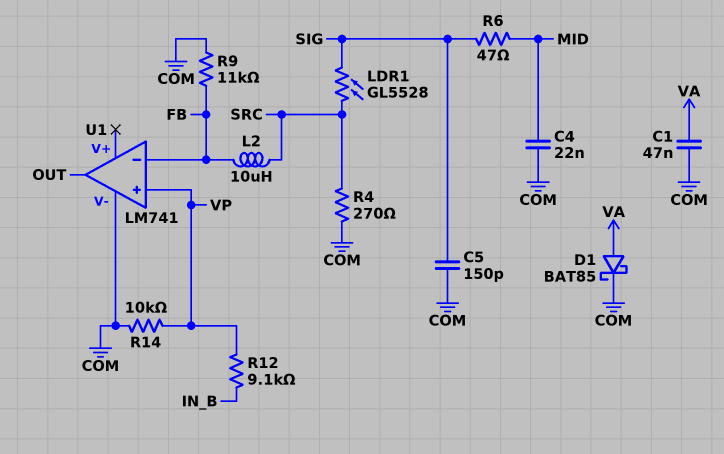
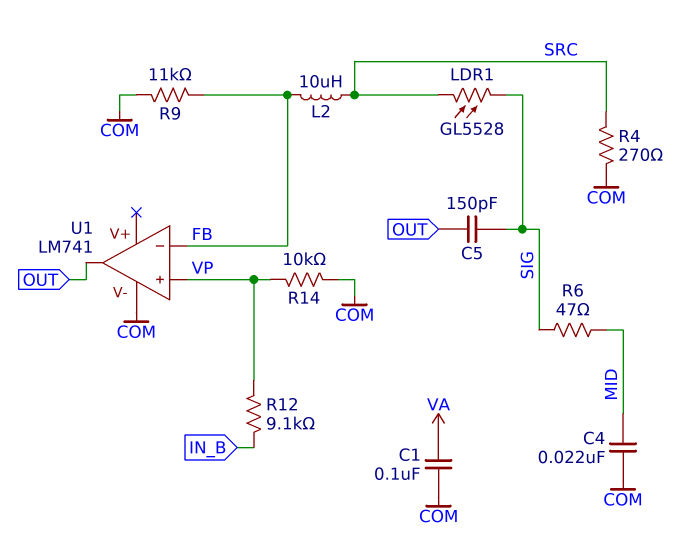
C1: 47nF (COM, VA) -> 100nF (COM, VA)
C5: 150pF (COM, SIG) -> 150pF (OUT, SIG)
D1: schottky BAT85 (A VA, K COM) -> none

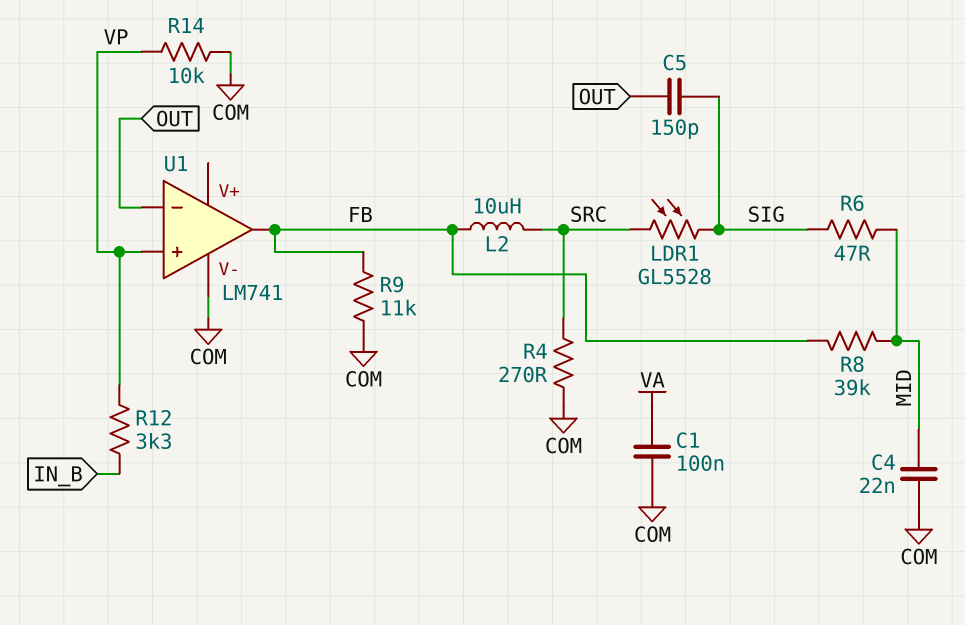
R8: none -> 39k (FB, MID)
R12: 9.1k (IN_B, VP) -> 3.3k (IN_B, VP)
U1 pin in-: FB -> OUT
U1 pin out: OUT -> FB

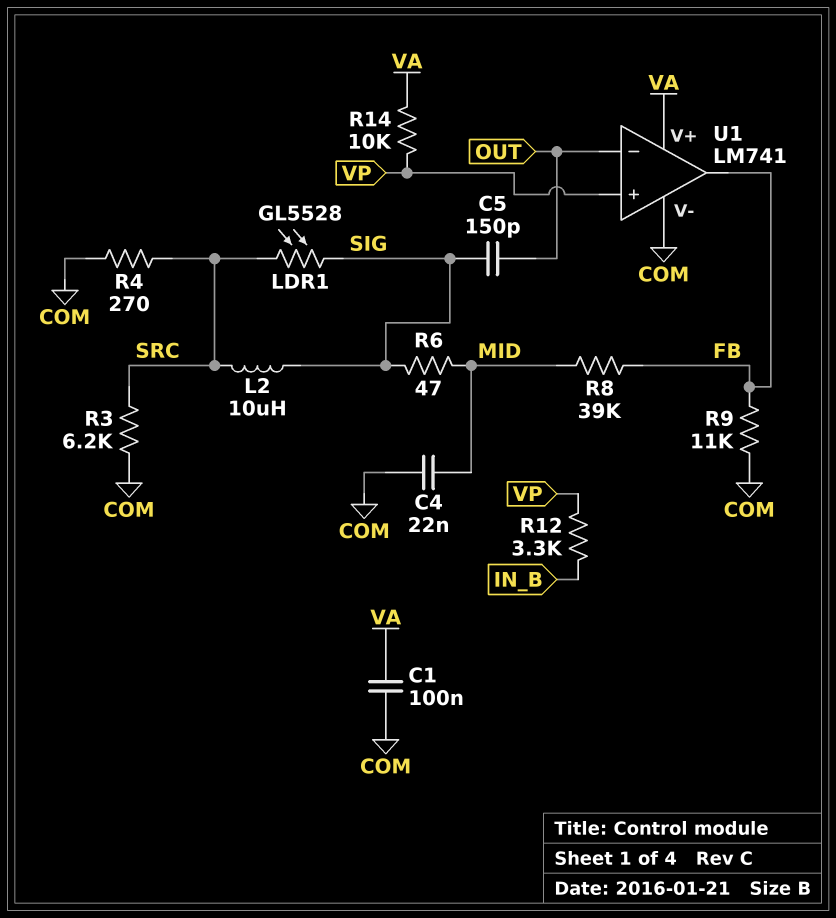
L2: 10uH (FB, SRC) -> 10uH (SIG, SRC)
R3: none -> 6.2k (COM, SRC)
R14: 10k (COM, VP) -> 10k (VA, VP)
U1 pin V+: none -> VA

